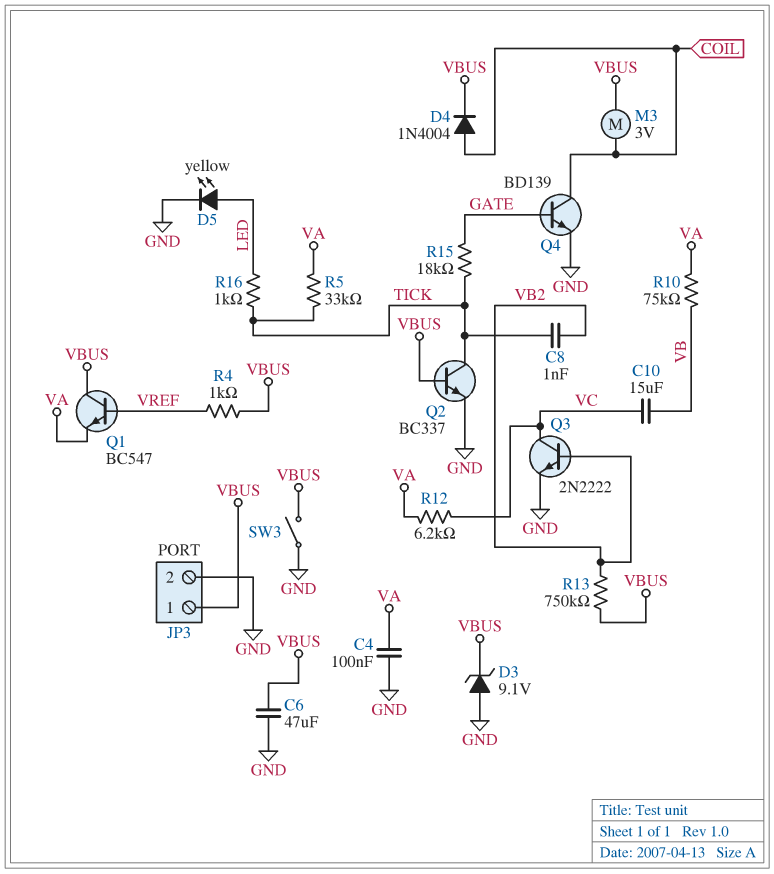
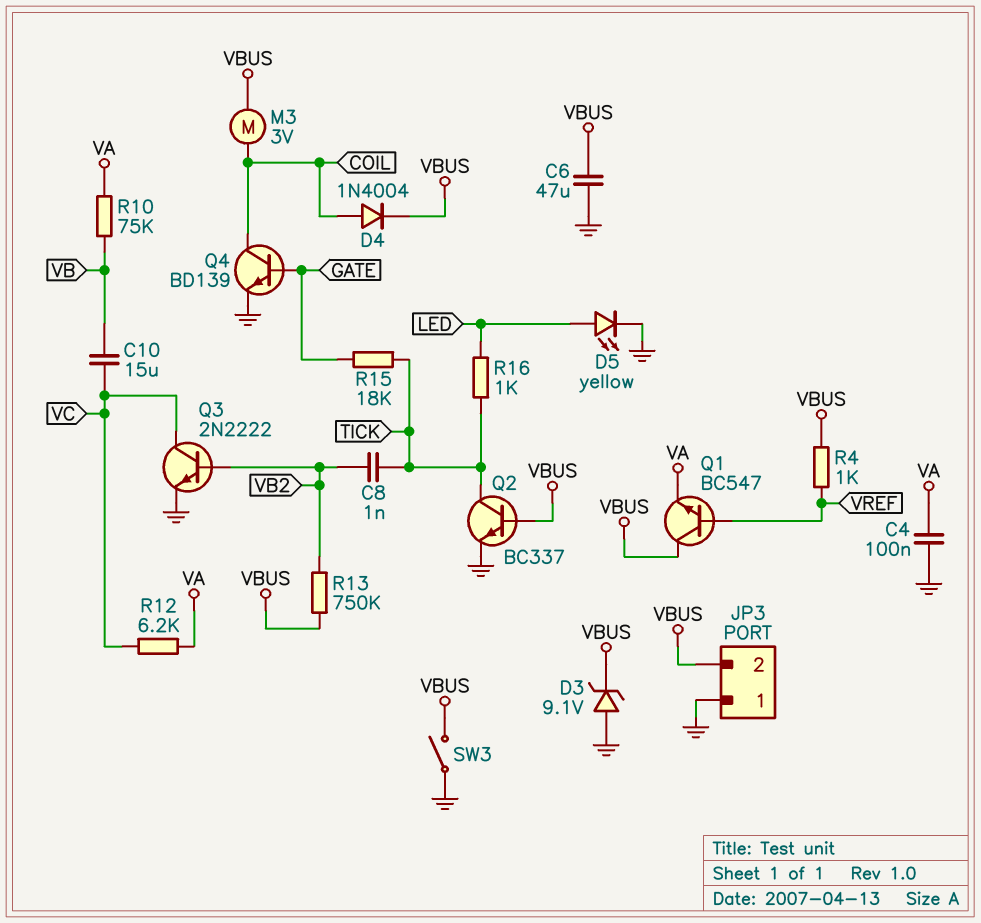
JP3 pin 1: VBUS -> GND
JP3 pin 2: GND -> VBUS
R5: 33k (TICK, VA) -> none

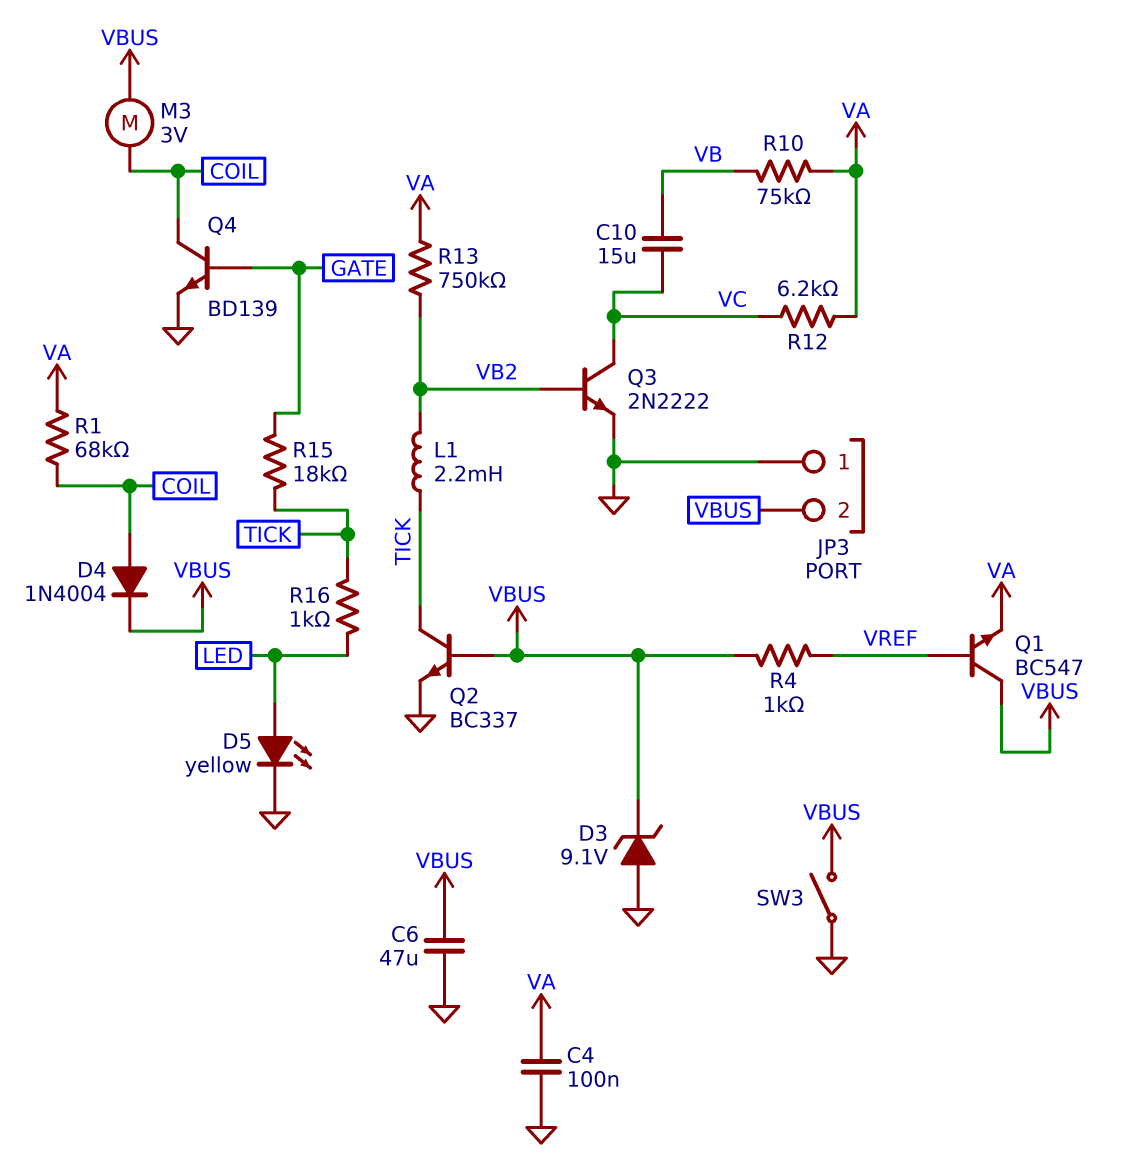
C8: 1nF (TICK, VB2) -> none
L1: none -> 2.2mH (TICK, VB2)
R1: none -> 68k (COIL, VA)
R13: 750k (VB2, VBUS) -> 750k (VA, VB2)

